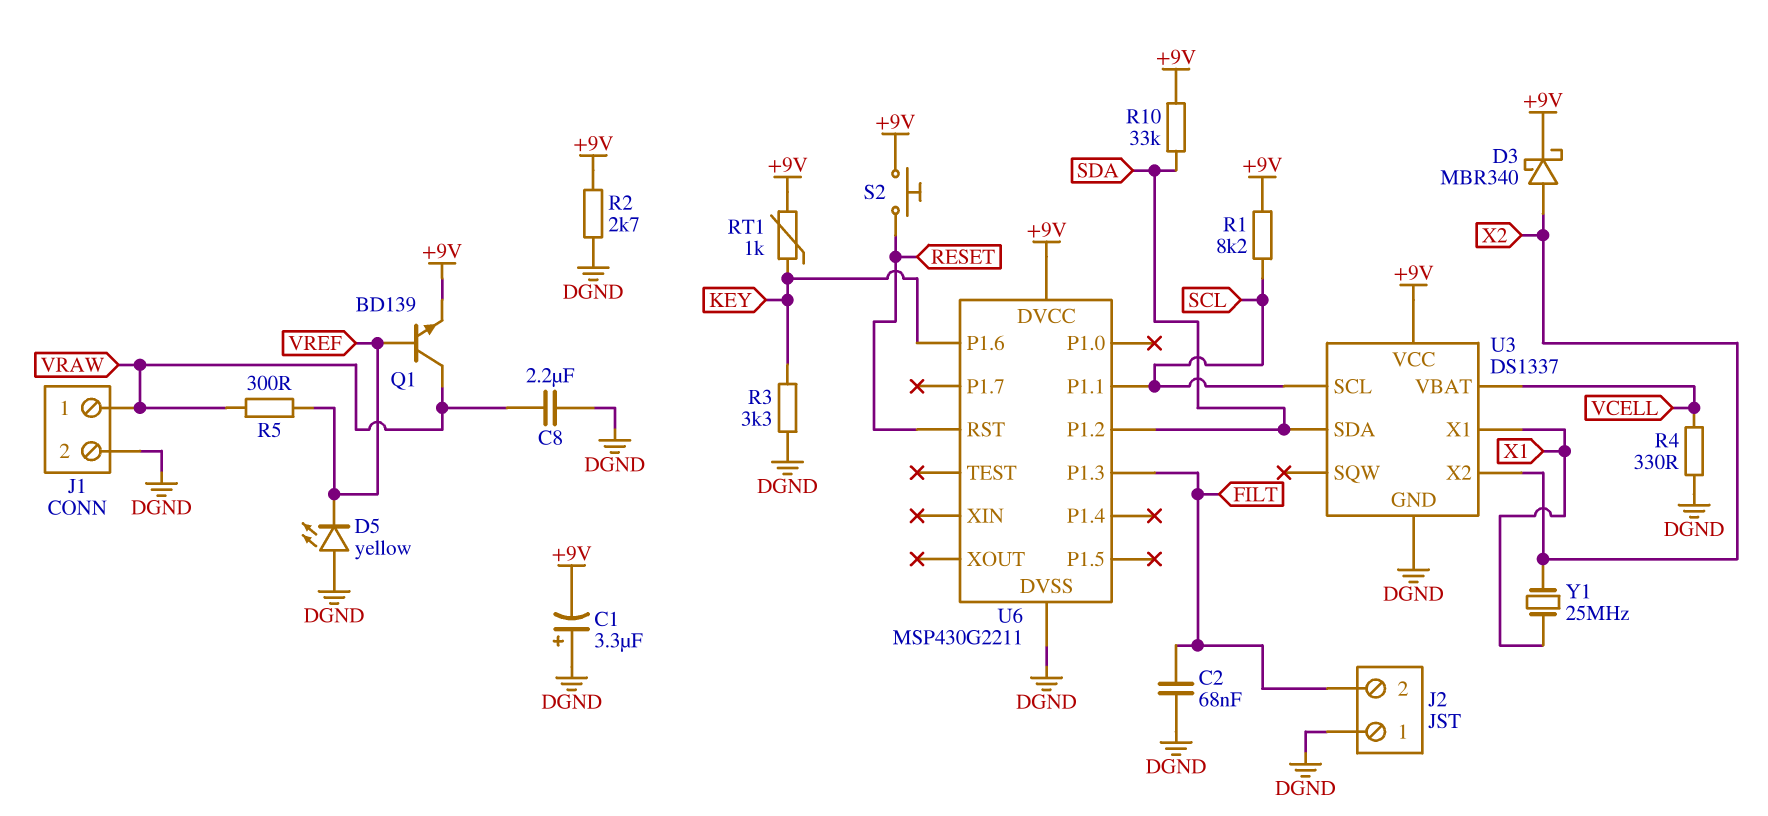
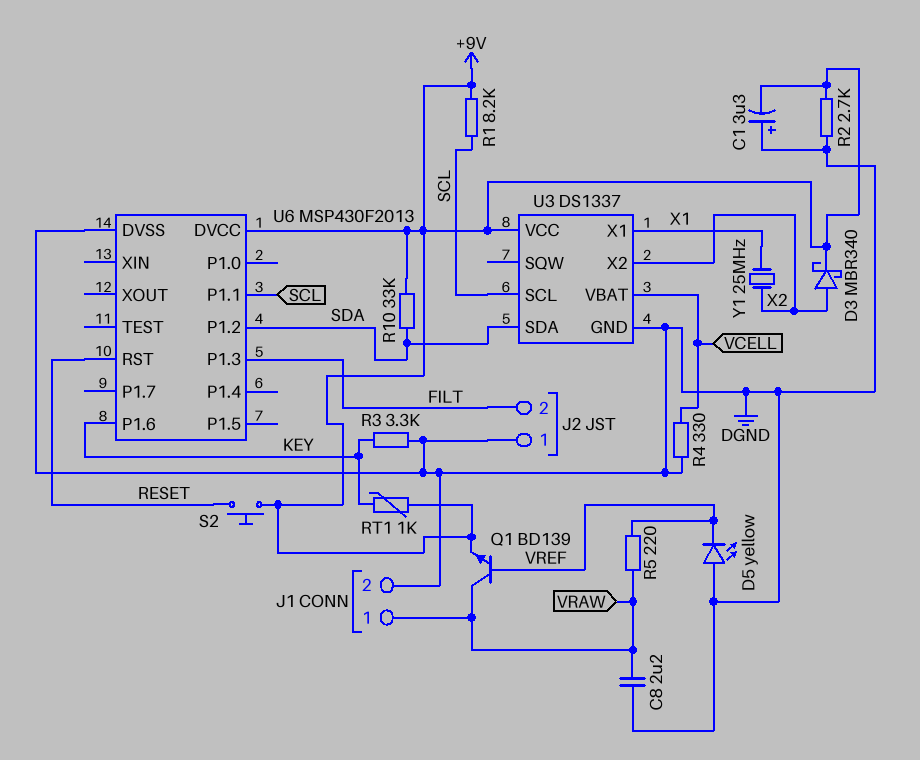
C2: 68nF (DGND, FILT) -> none
R5: 300 (VRAW, VREF) -> 220 (VRAW, VREF)
U6: MSP430G2211 -> MSP430F2013

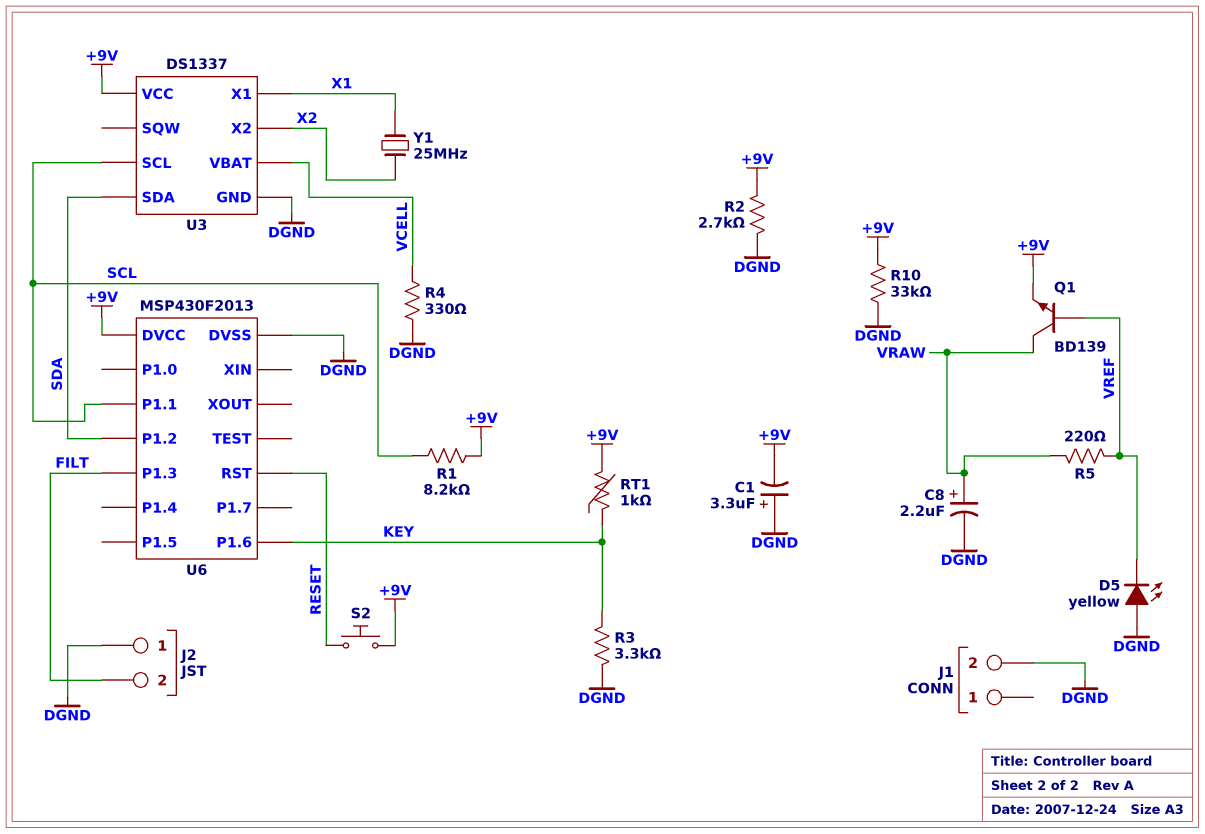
C8: 2.2uF (DGND, VRAW) -> 2.2uF (plus VRAW, minus DGND)
D3: schottky MBR340 (A X2, K +9V) -> none
J1 pin 1: VRAW -> none
R10: 33k (+9V, SDA) -> 33k (+9V, DGND)

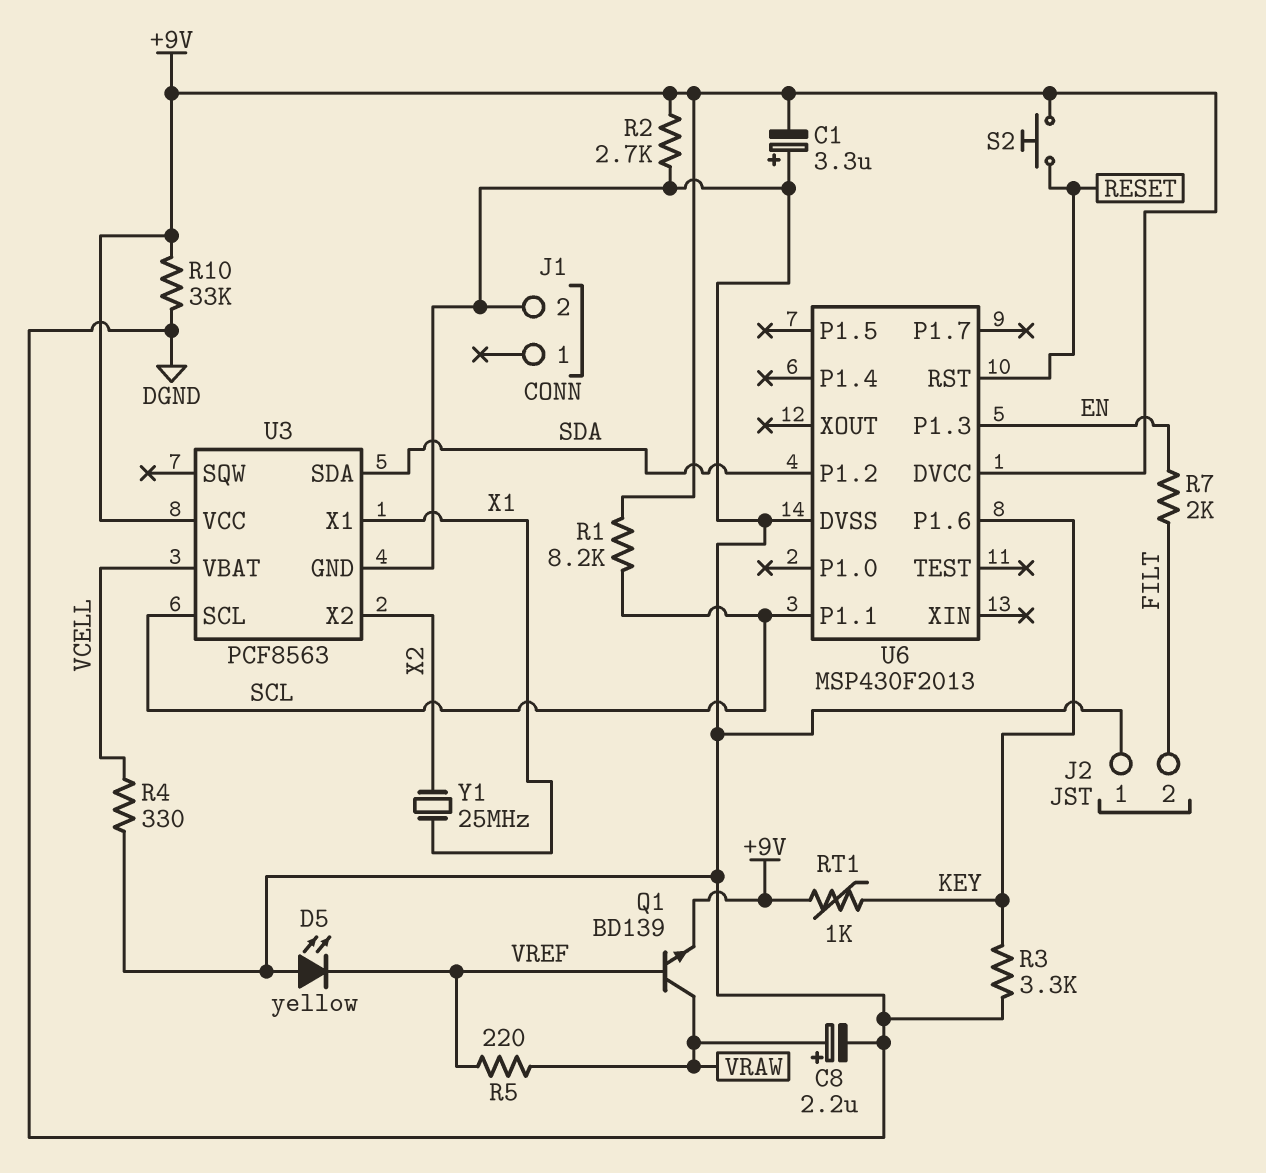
R7: none -> 2k (EN, FILT)
U3: DS1337 -> PCF8563
U6 pin P1.3: FILT -> EN

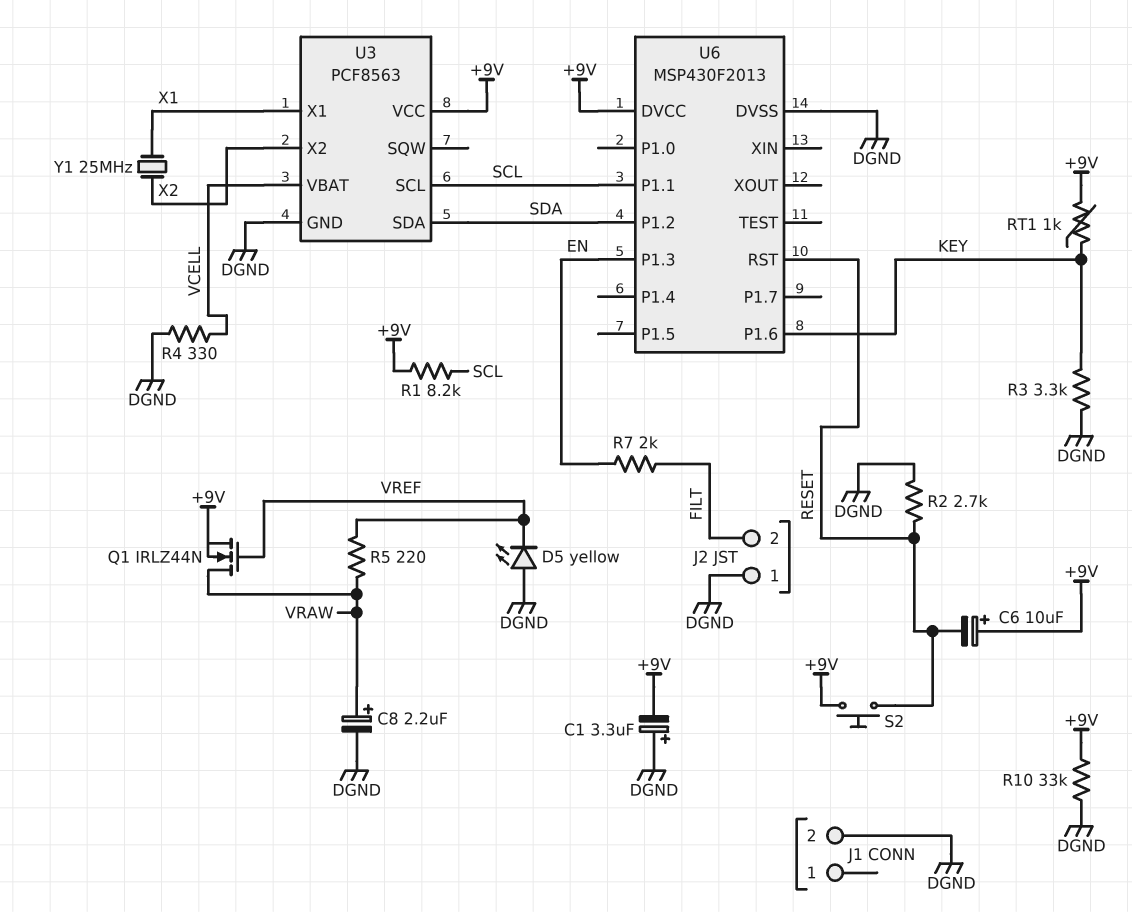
C6: none -> 10uF (plus +9V, minus RESET)
Q1: NPN BD139 (B VREF, C VRAW, E +9V) -> NMOS IRLZ44N (G VREF, D VRAW, S +9V)
R2: 2.7k (+9V, DGND) -> 2.7k (DGND, RESET)

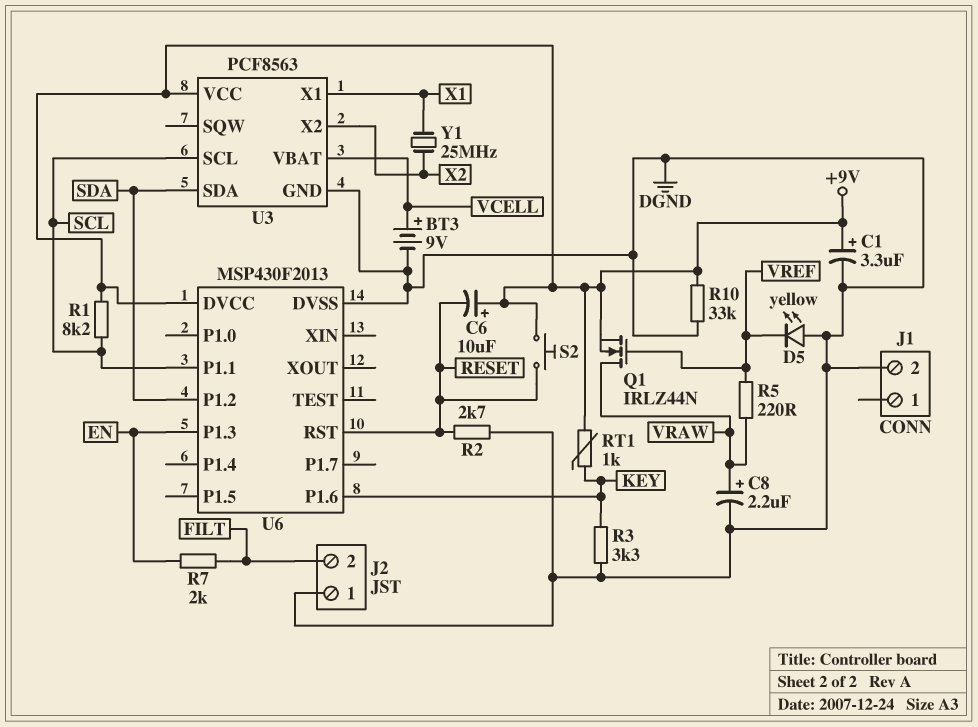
BT3: none -> 9V (plus VCELL, minus DGND)
C1: 3.3uF (plus DGND, minus +9V) -> 3.3uF (plus +9V, minus DGND)
R4: 330 (DGND, VCELL) -> none

